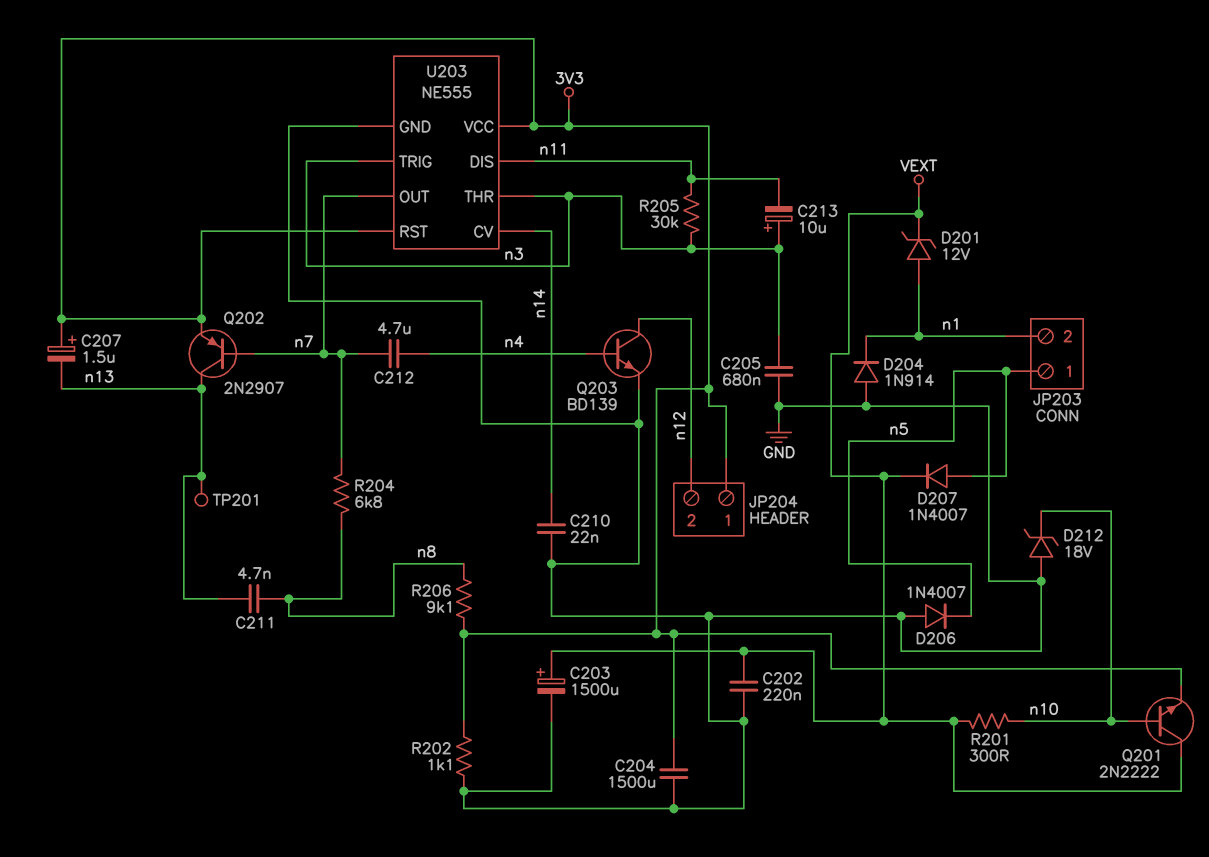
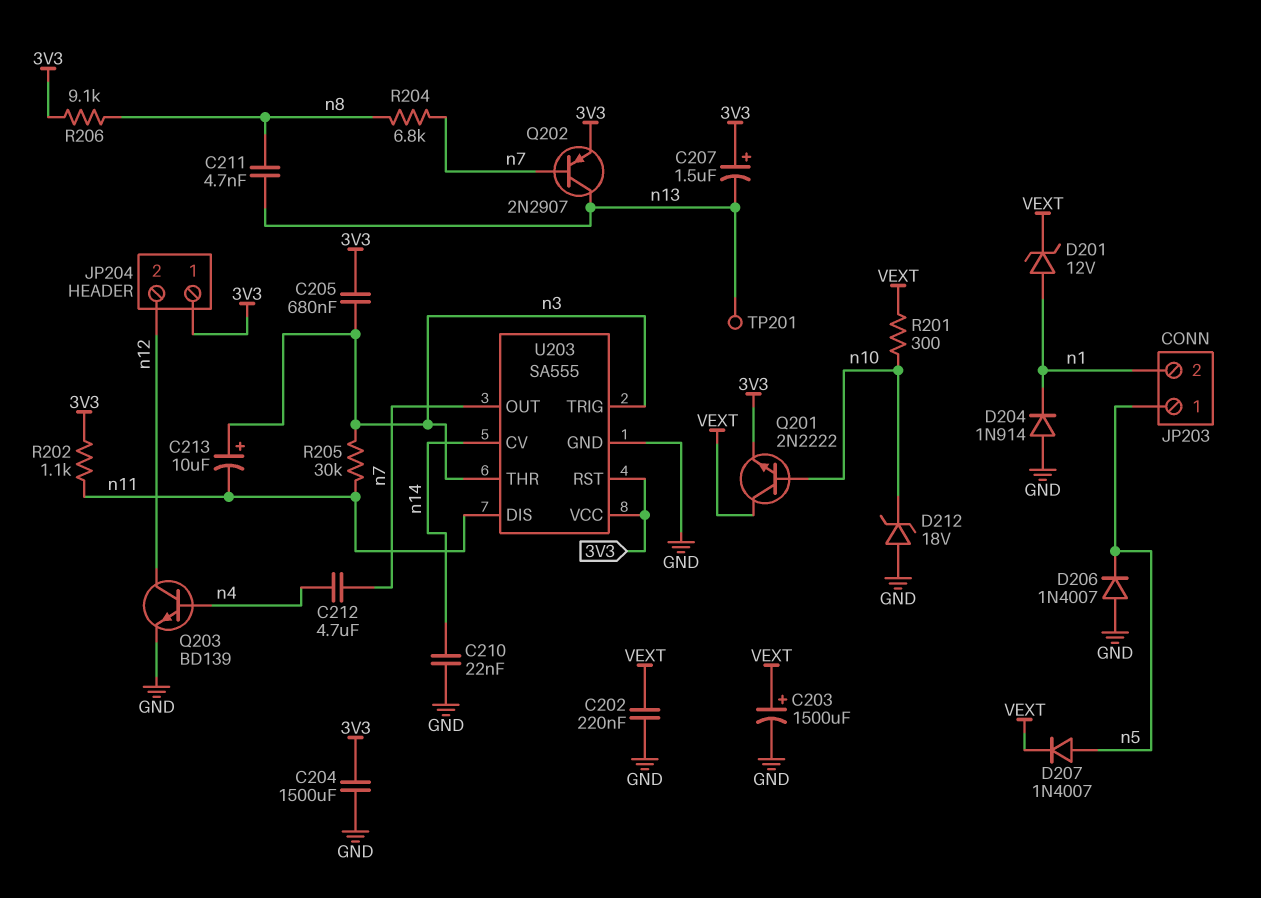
C205: 680nF (GND, n3) -> 680nF (3V3, n3)
R202: 1.1k (3V3, GND) -> 1.1k (3V3, n11)
U203: NE555 -> SA555

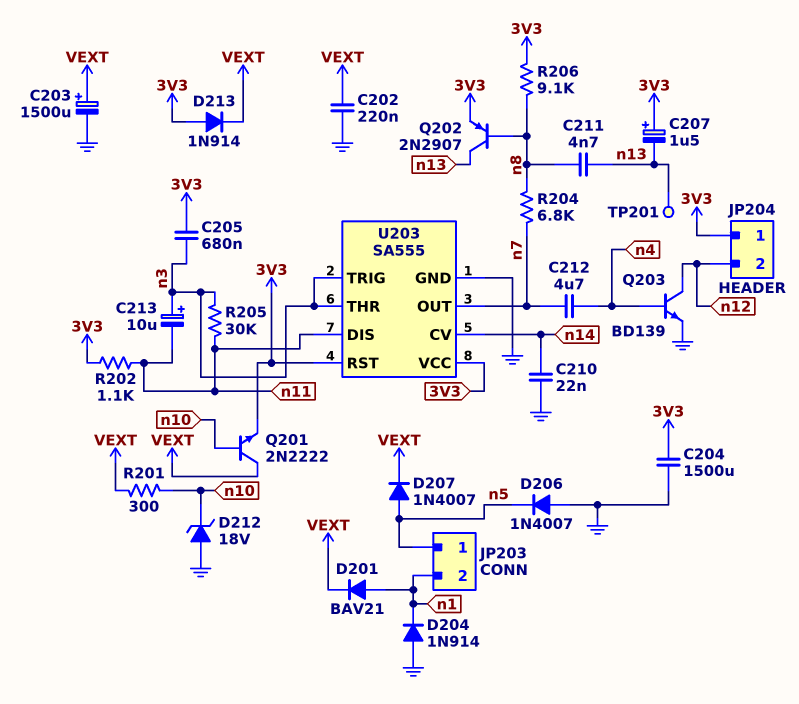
D201: zener 12V (A n1, K VEXT) -> diode BAV21 (A n1, K VEXT)
D213: none -> diode 1N914 (A 3V3, K VEXT)
Q202: PNP 2N2907 (B n7, C n13, E 3V3) -> PNP 2N2907 (B n8, C n13, E 3V3)

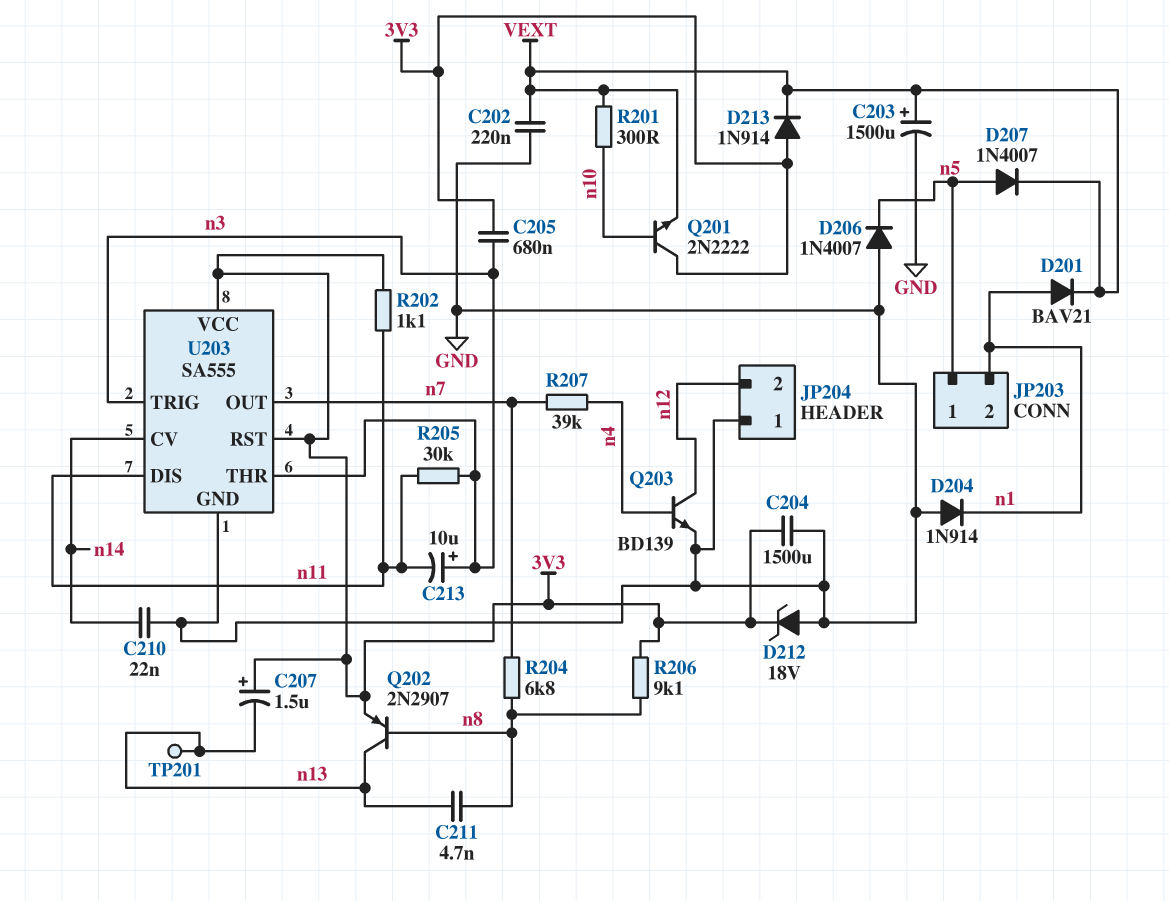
C212: 4.7uF (n4, n7) -> none
D212: zener 18V (A GND, K n10) -> zener 18V (A GND, K 3V3)
JP204 pin 1: 3V3 -> GND
Q201: NPN 2N2222 (B n10, C VEXT, E 3V3) -> NPN 2N2222 (B n10, C 3V3, E VEXT)
R207: none -> 39k (n4, n7)

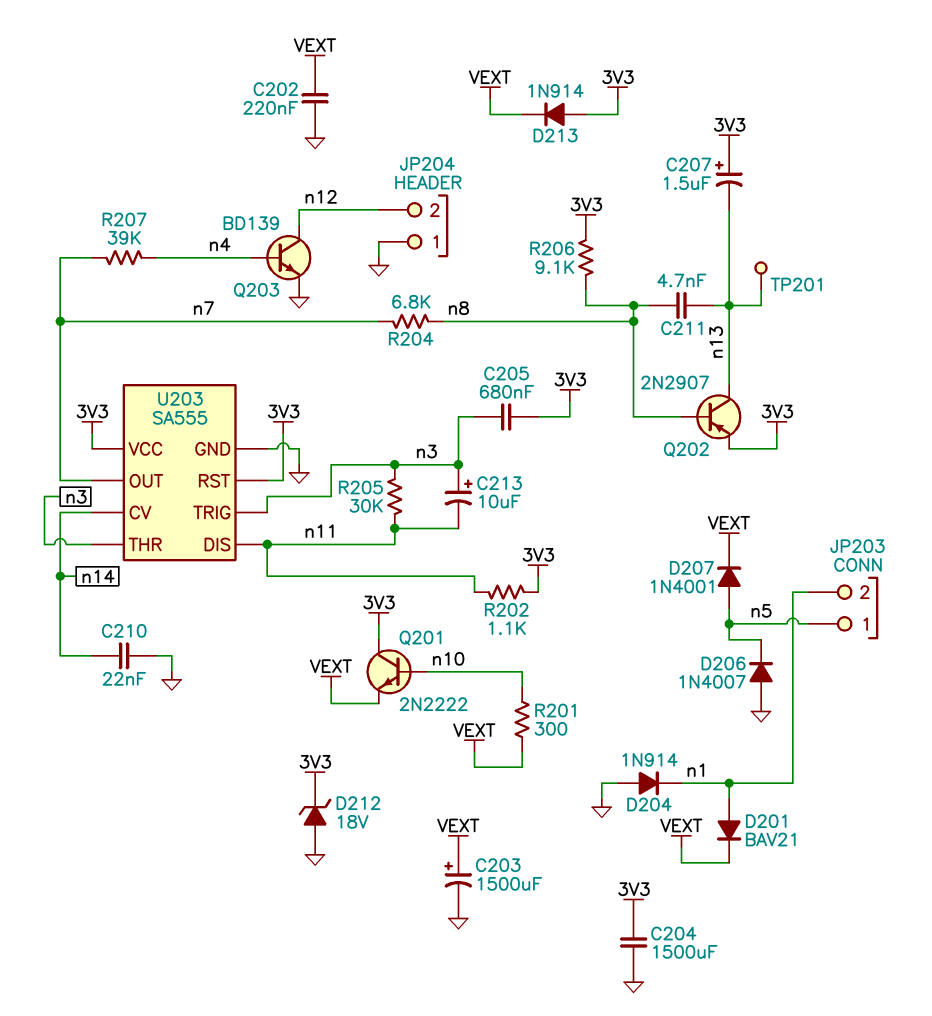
D207: diode 1N4007 (A n5, K VEXT) -> diode 1N4001 (A n5, K VEXT)

